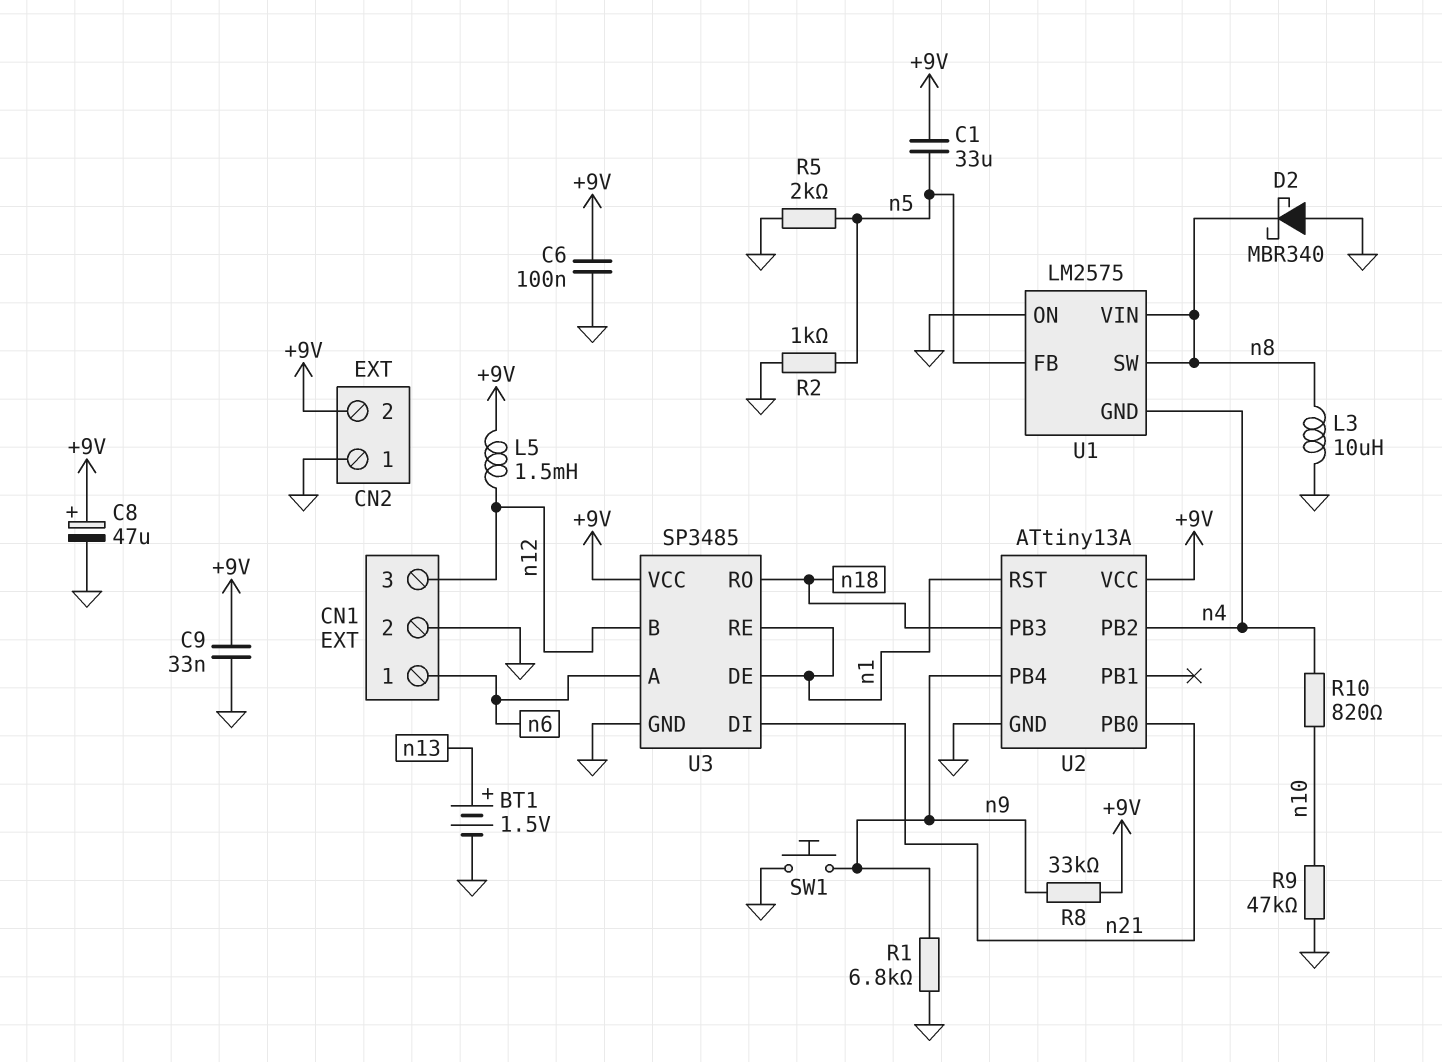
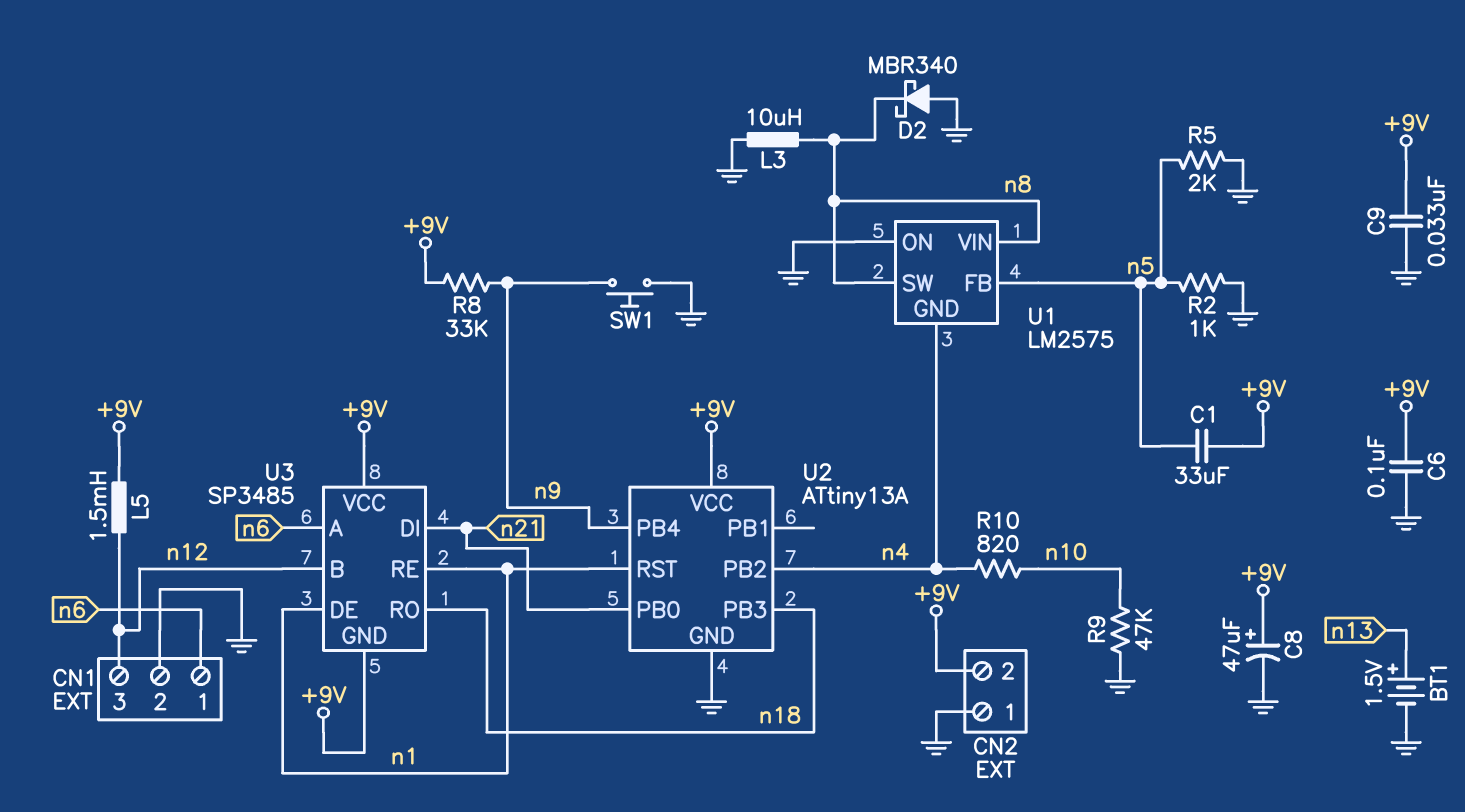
R1: 6.8k (GND, n9) -> none
U3 pin GND: GND -> +9V

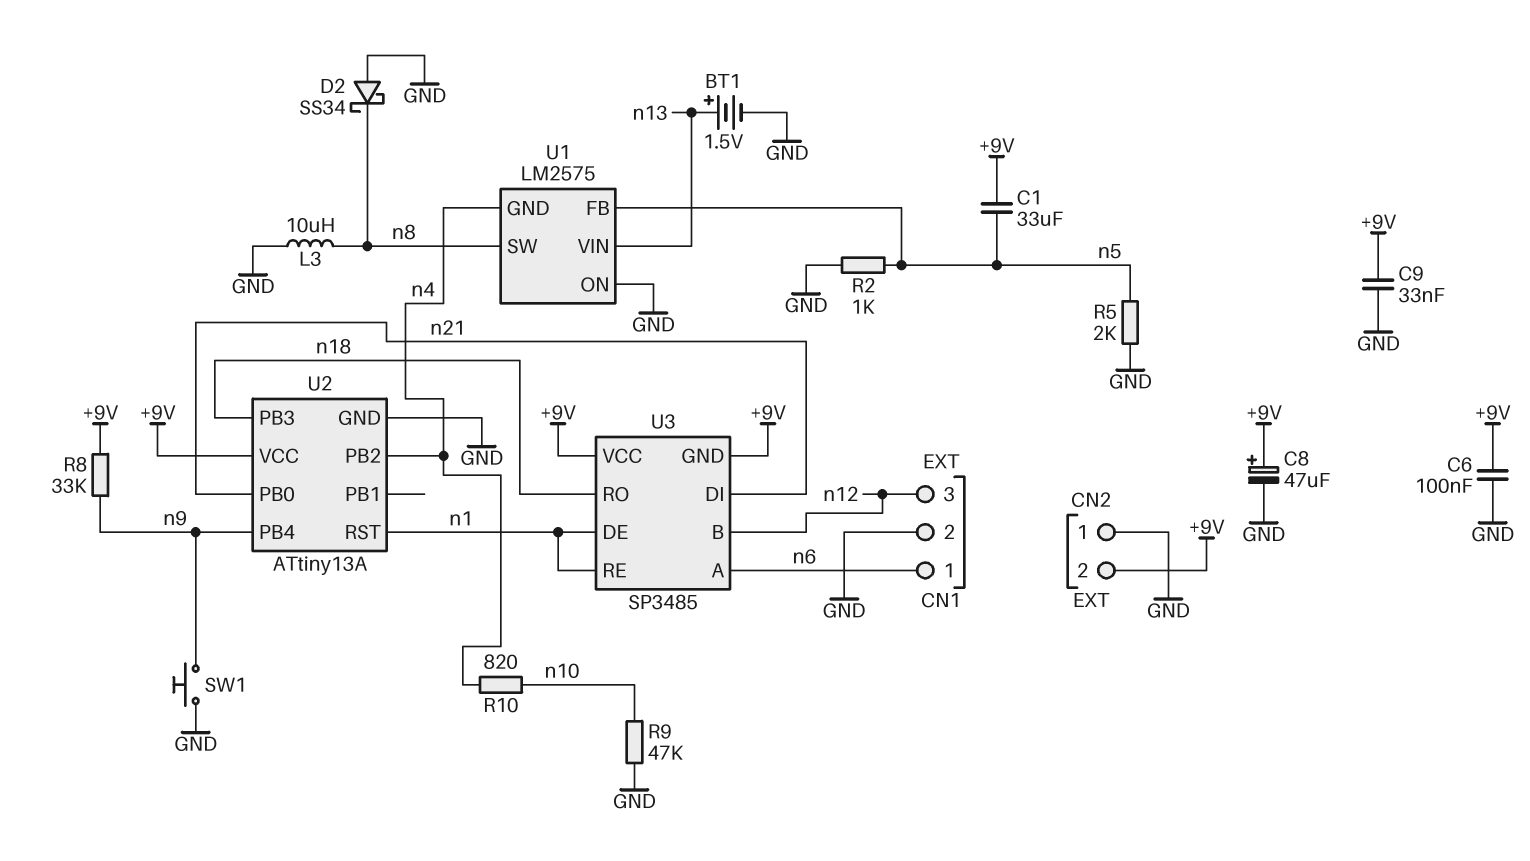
D2: schottky MBR340 (A GND, K n8) -> schottky SS34 (A GND, K n8)
L5: 1.5mH (+9V, n12) -> none
U1 pin VIN: n8 -> n13

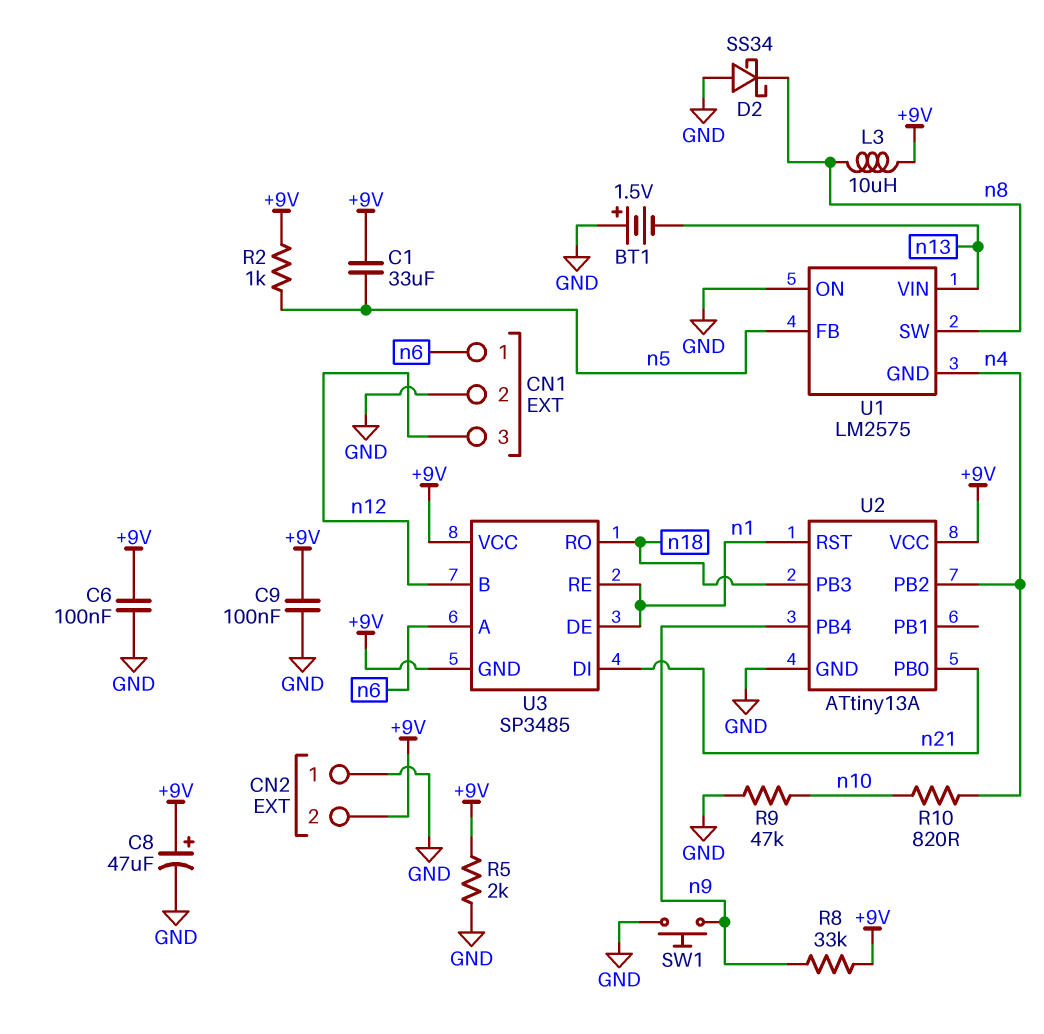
BT1: 1.5V (plus n13, minus GND) -> 1.5V (plus GND, minus n13)
C9: 33nF (+9V, GND) -> 100nF (+9V, GND)
L3: 10uH (GND, n8) -> 10uH (+9V, n8)
R2: 1k (GND, n5) -> 1k (+9V, n5)
R5: 2k (GND, n5) -> 2k (+9V, GND)

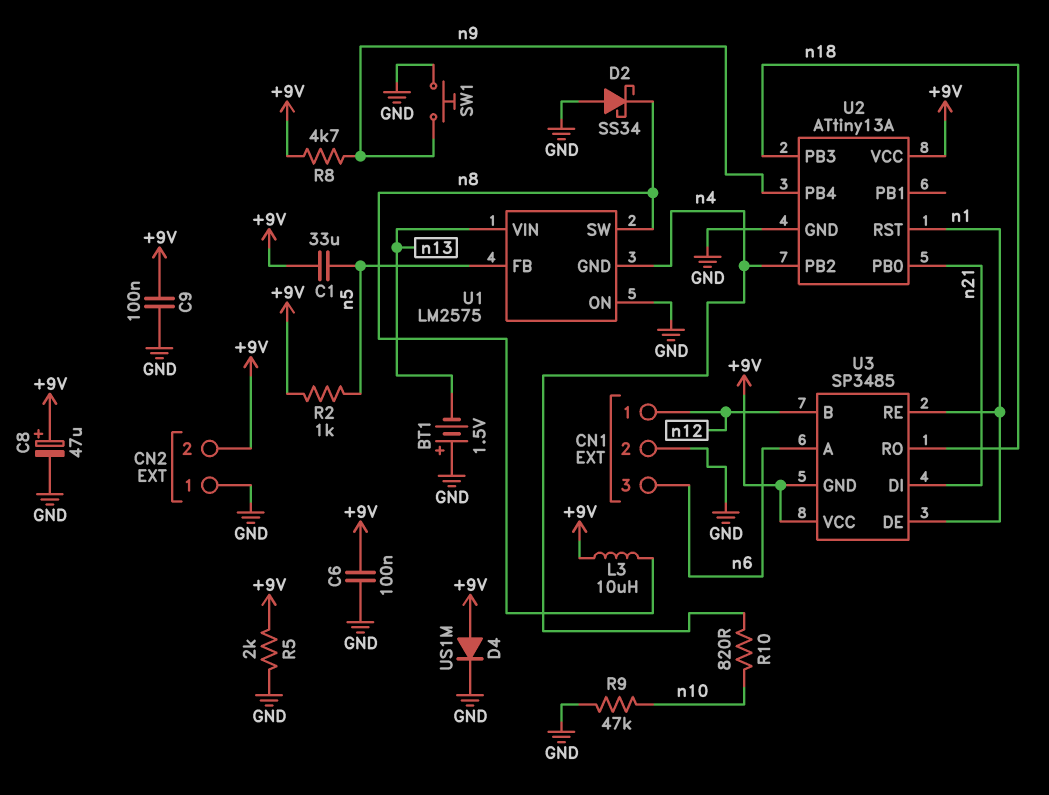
CN1 pin 1: n6 -> n12
CN1 pin 3: n12 -> n6
D4: none -> diode US1M (A +9V, K GND)
R8: 33k (+9V, n9) -> 4.7k (+9V, n9)

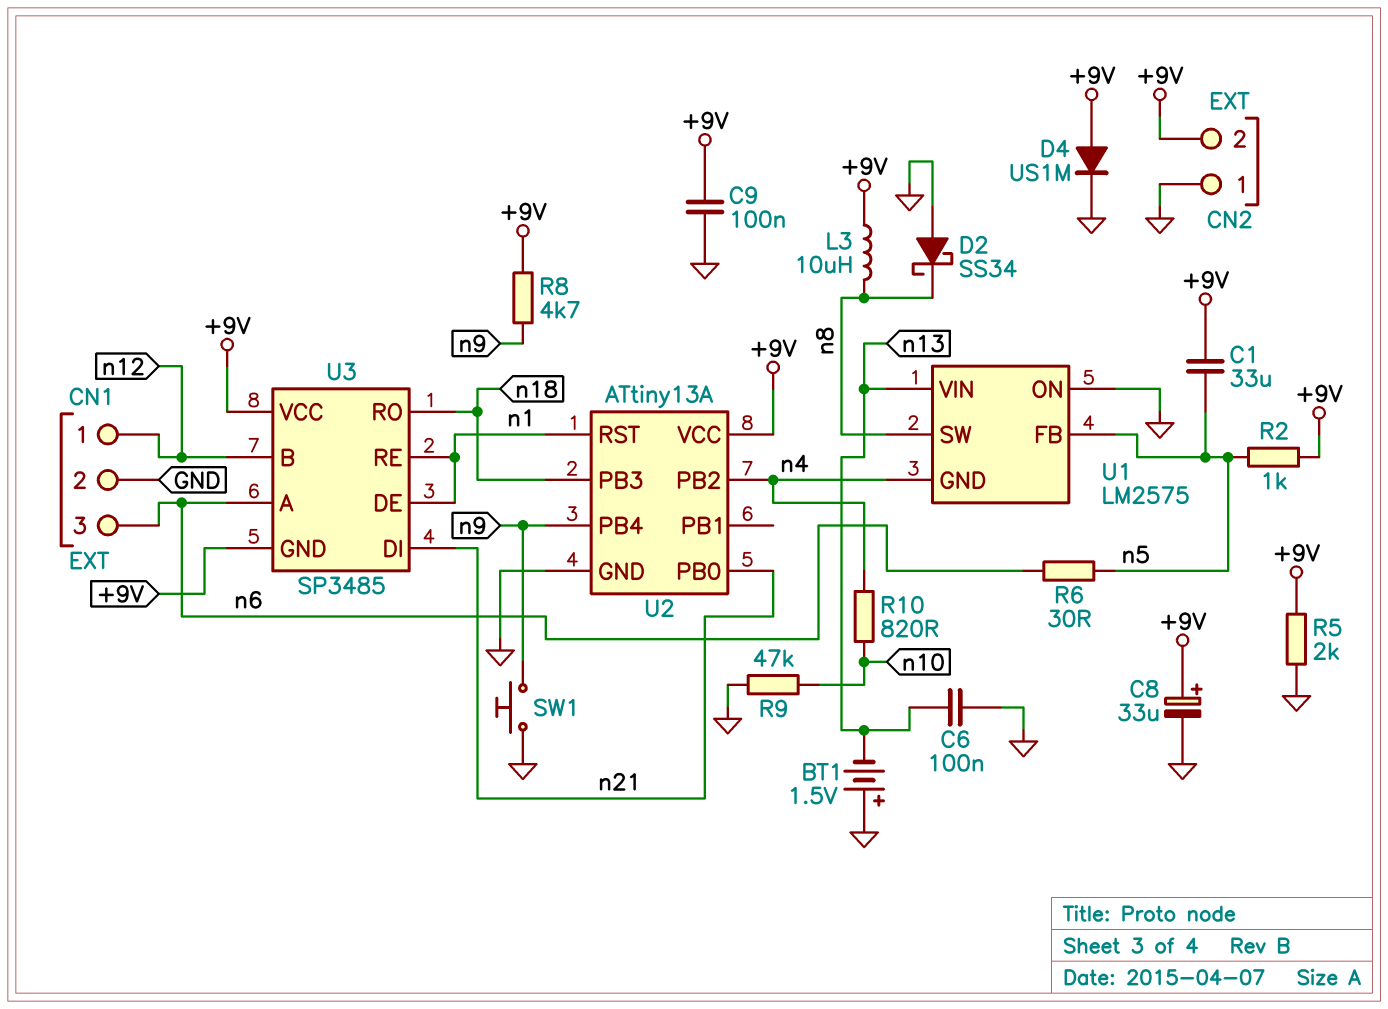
C6: 100nF (+9V, GND) -> 100nF (GND, n13)
C8: 47uF (plus +9V, minus GND) -> 33uF (plus +9V, minus GND)
R6: none -> 30 (n5, n6)

